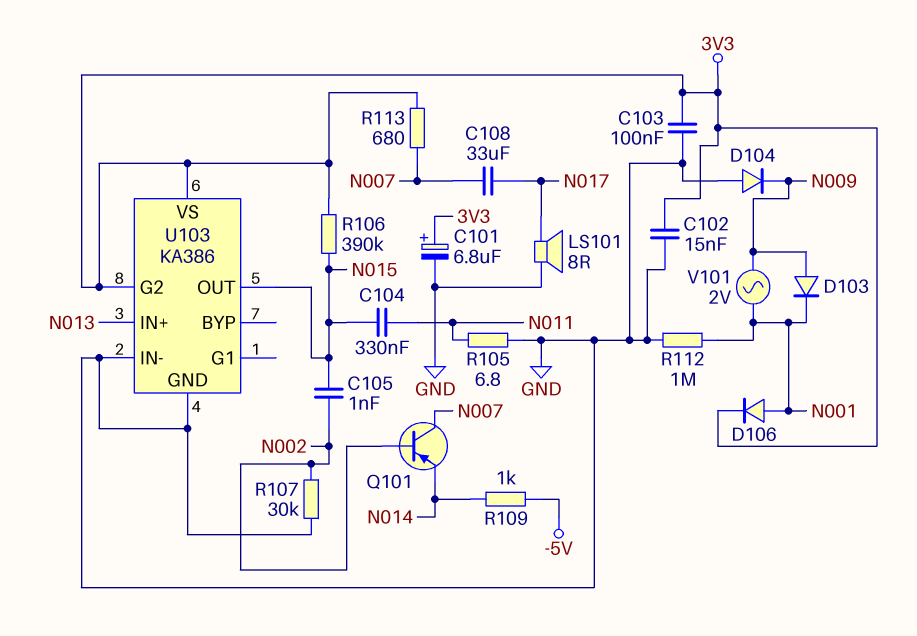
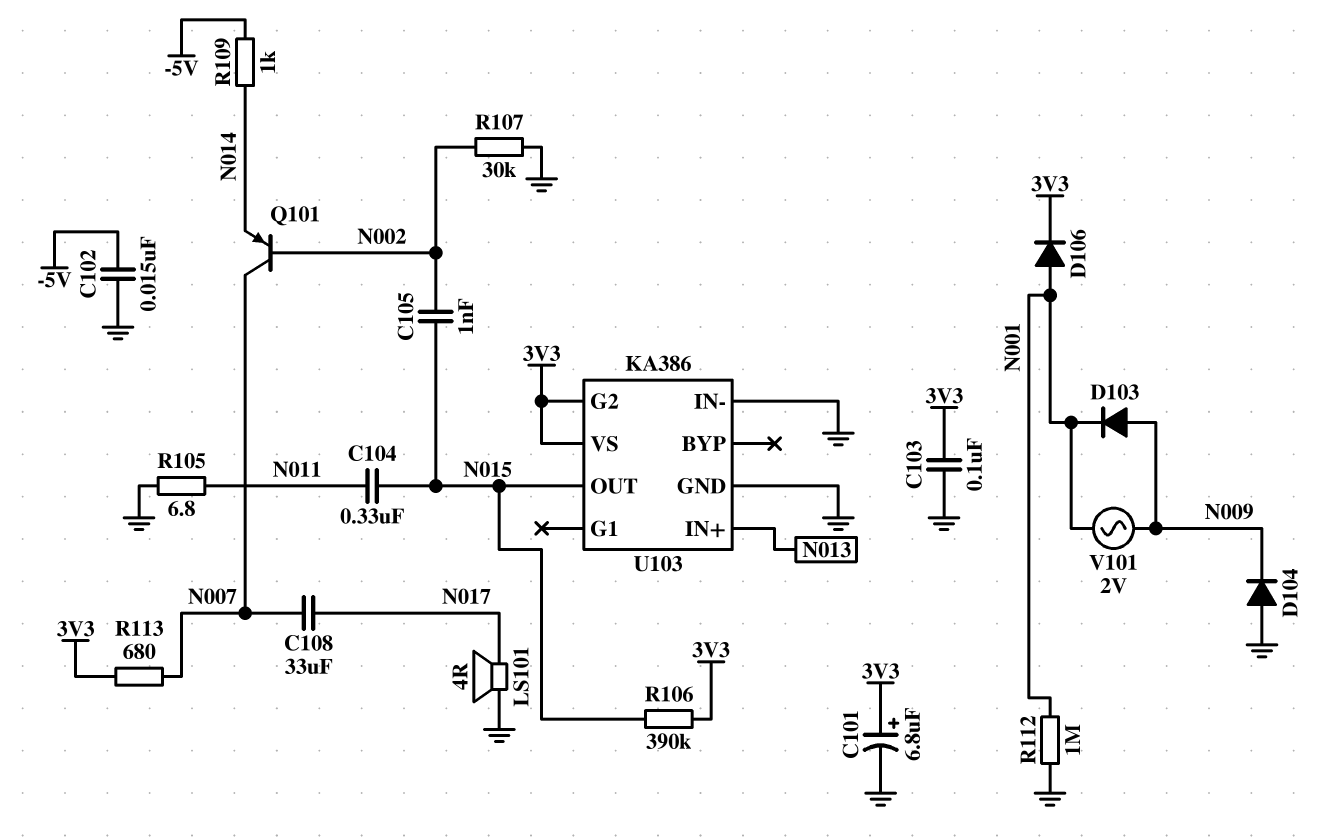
C102: 15nF (3V3, GND) -> 15nF (-5V, GND)
LS101: speaker 8R (GND, N017) -> speaker 4R (GND, N017)

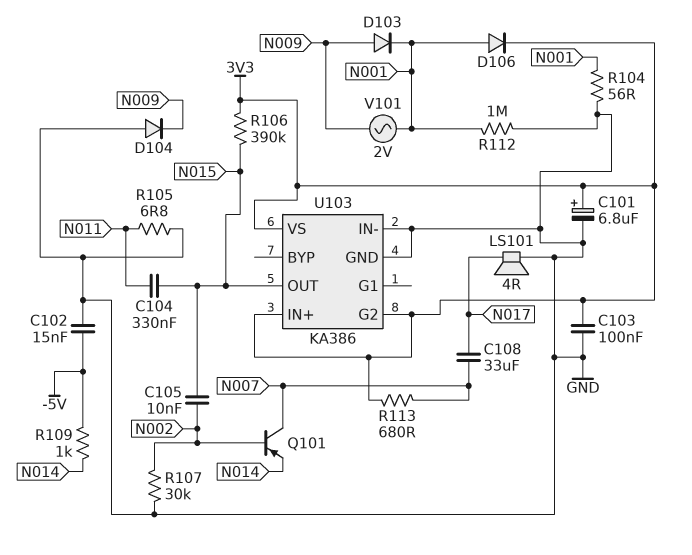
C105: 1nF (N002, N015) -> 10nF (N002, N015)
R104: none -> 56 (GND, N001)
U103 pin IN+: N013 -> 3V3

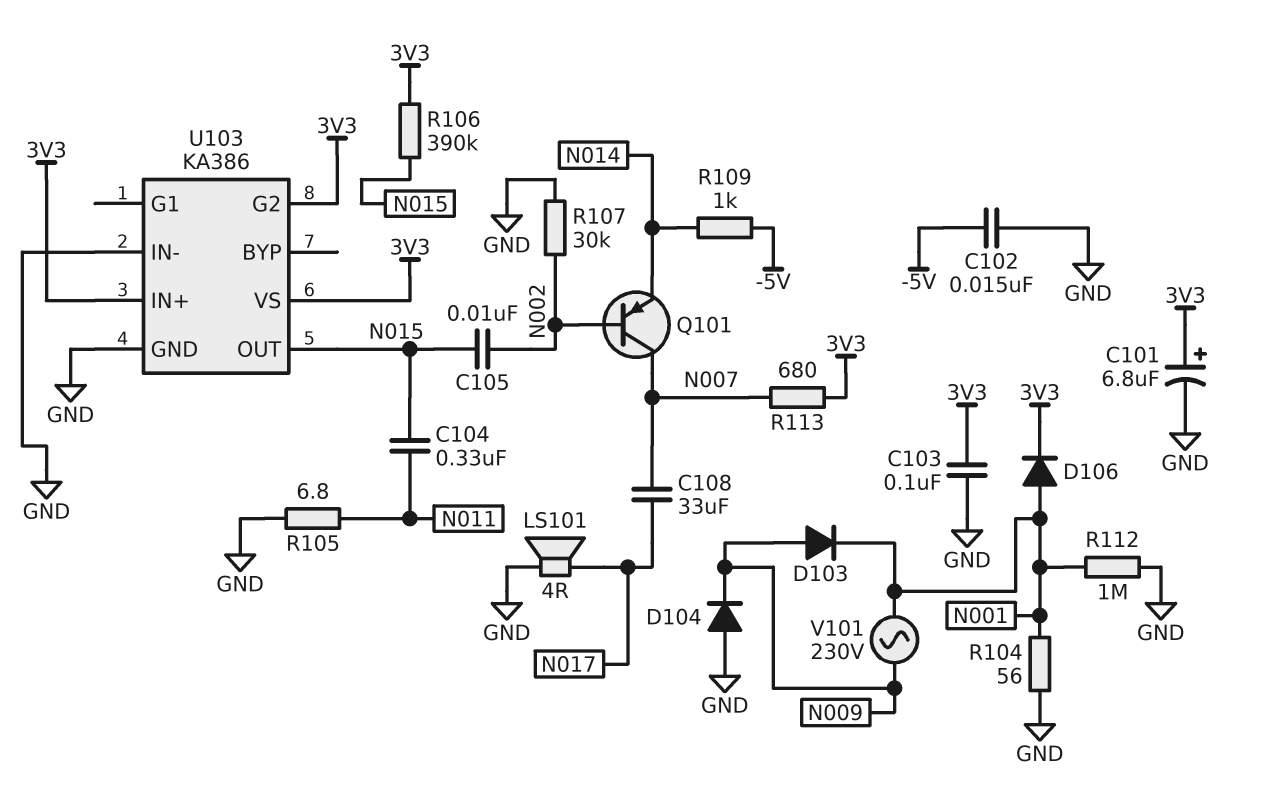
V101: AC 2V (N001, N009) -> AC 230V (N001, N009)

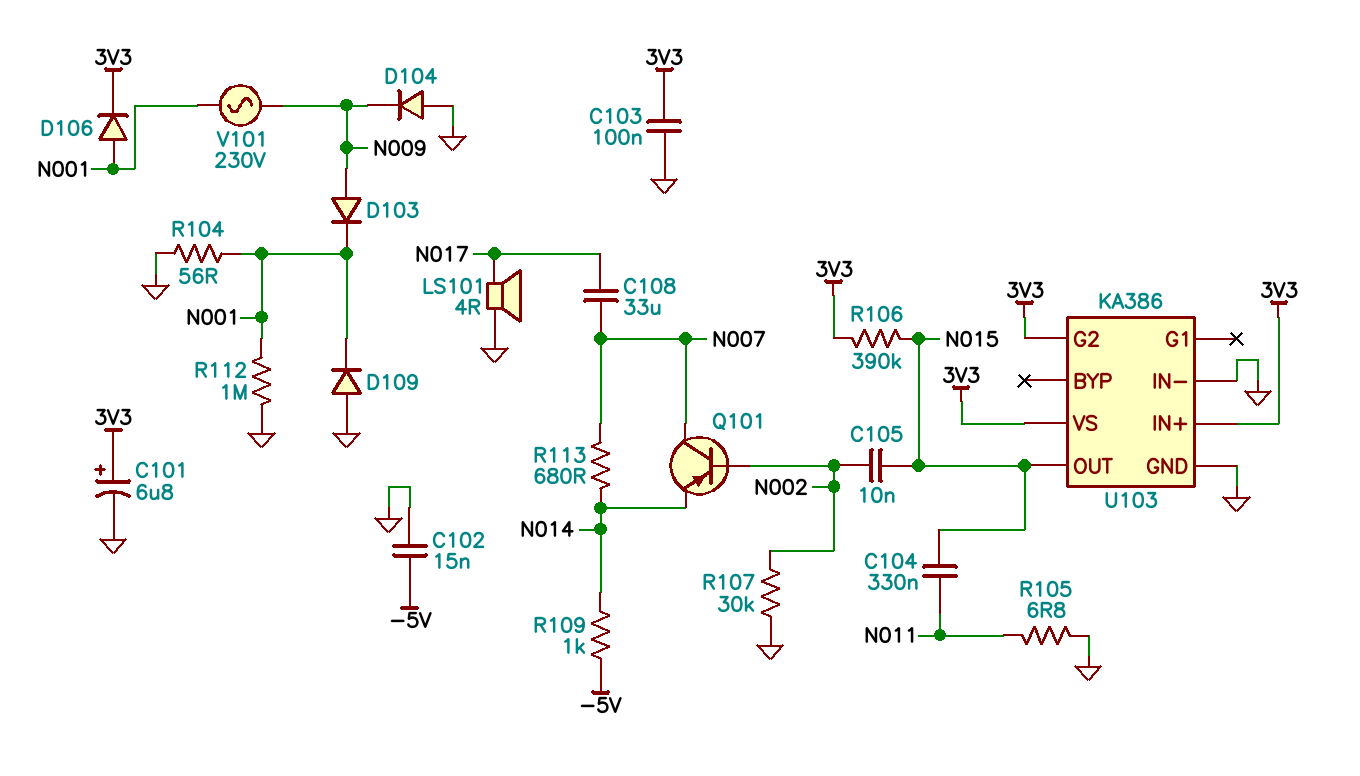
D109: none -> diode (A GND, K N001)
R113: 680 (3V3, N007) -> 680 (N007, N014)

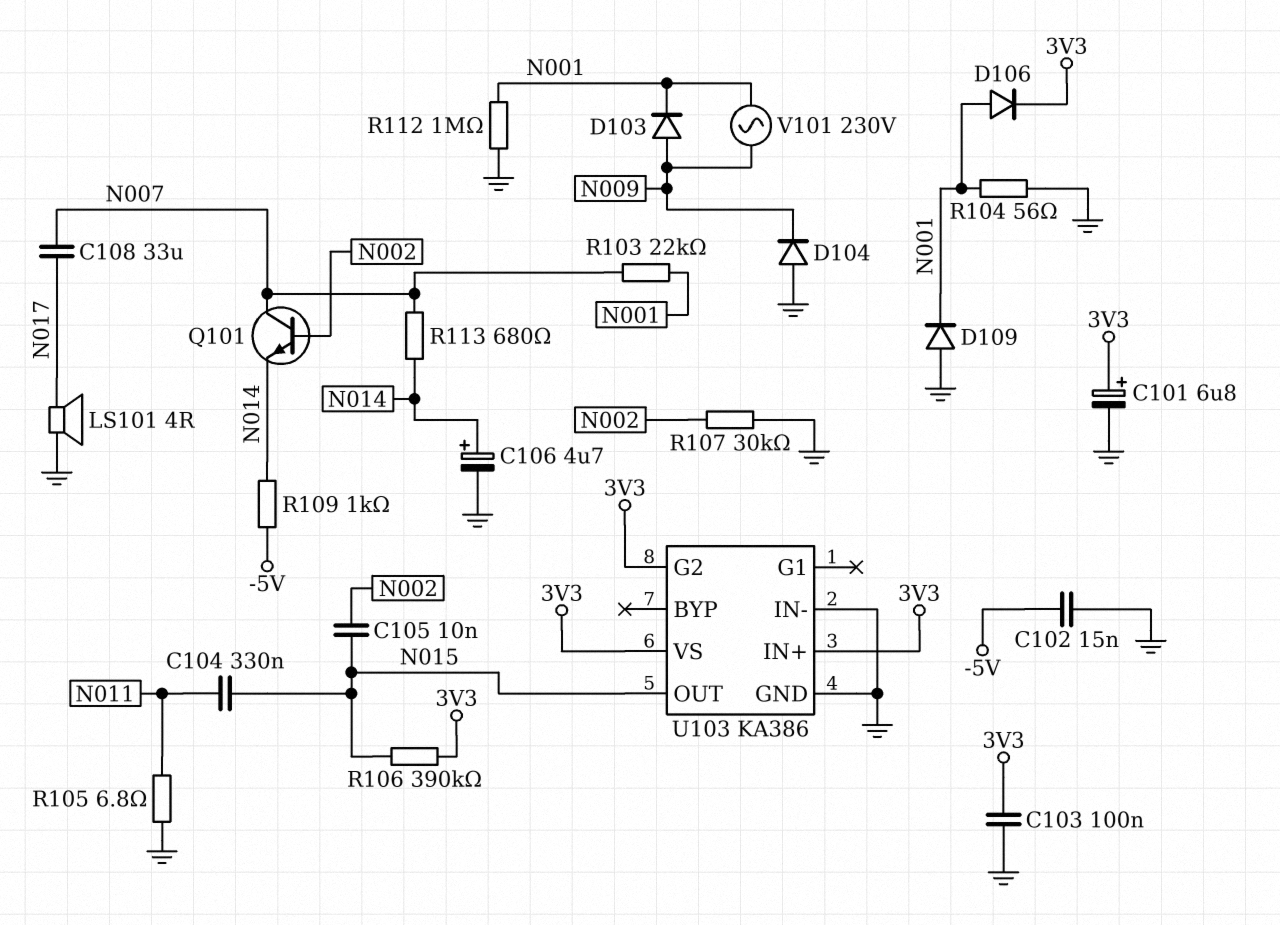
C106: none -> 4.7uF (plus N014, minus GND)
Q101: PNP (B N002, C N007, E N014) -> NPN (B N002, C N007, E N014)
R103: none -> 22k (N001, N007)

